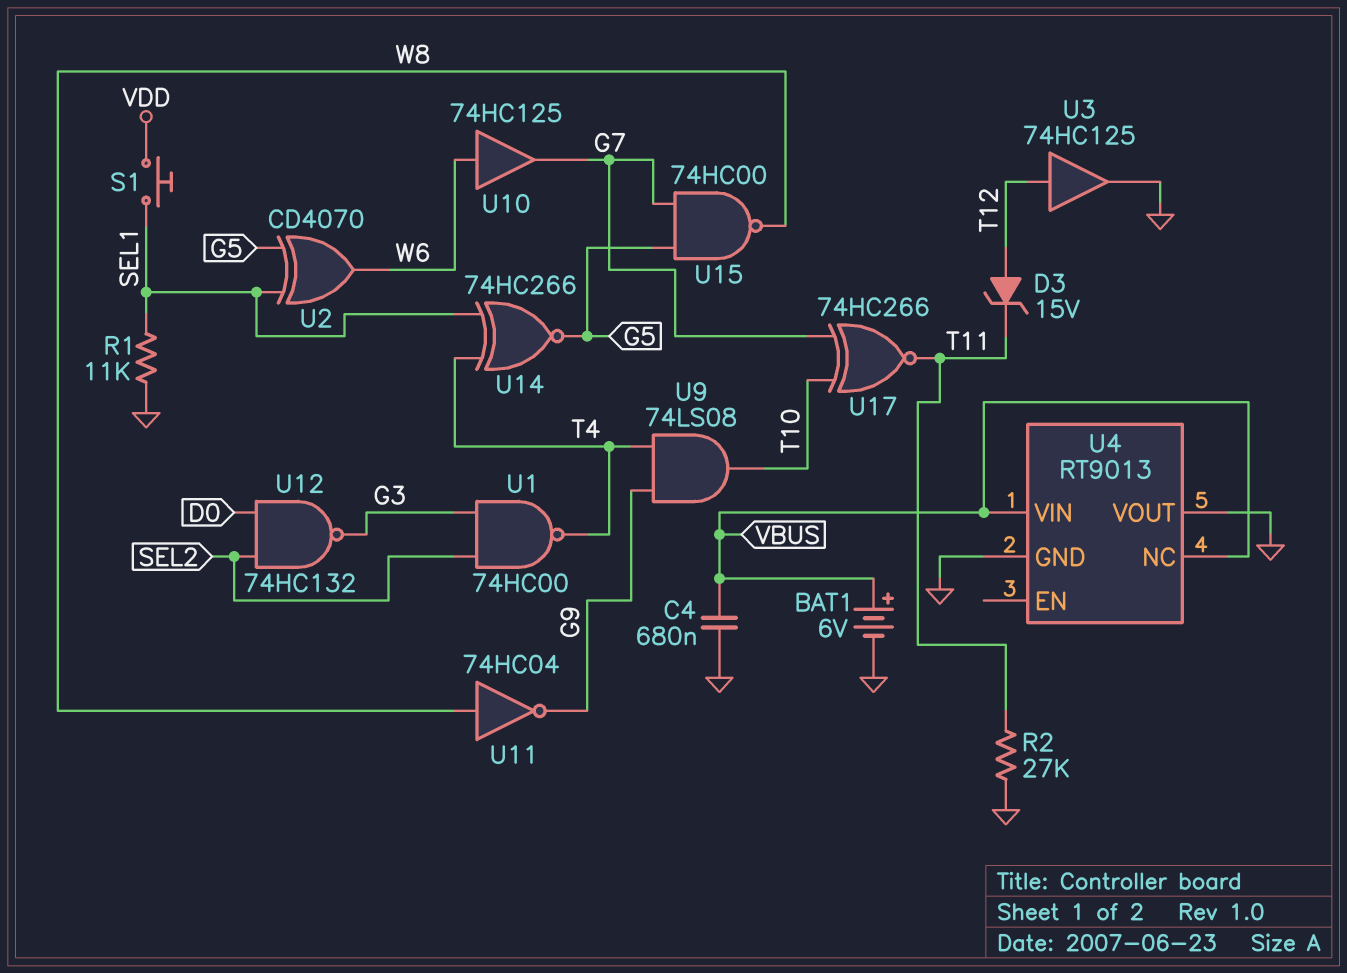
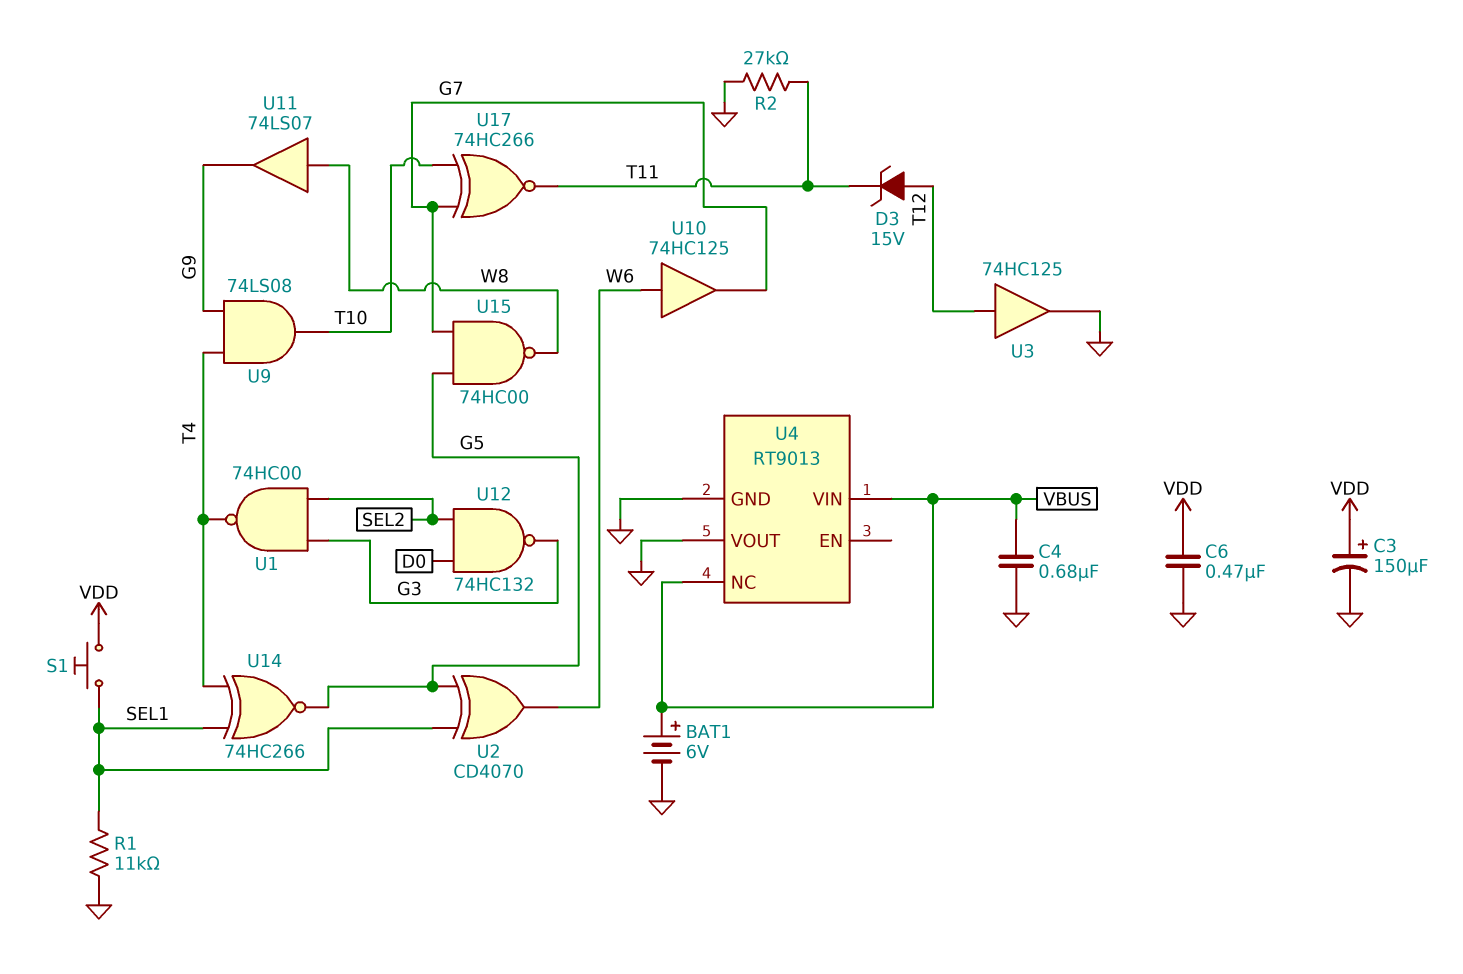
C3: none -> 150uF (plus VDD, minus GND)
C6: none -> 470nF (GND, VDD)
U11: NOT 74HC04 (in W8, out G9) -> buffer 74LS07 (in W8, out G9)

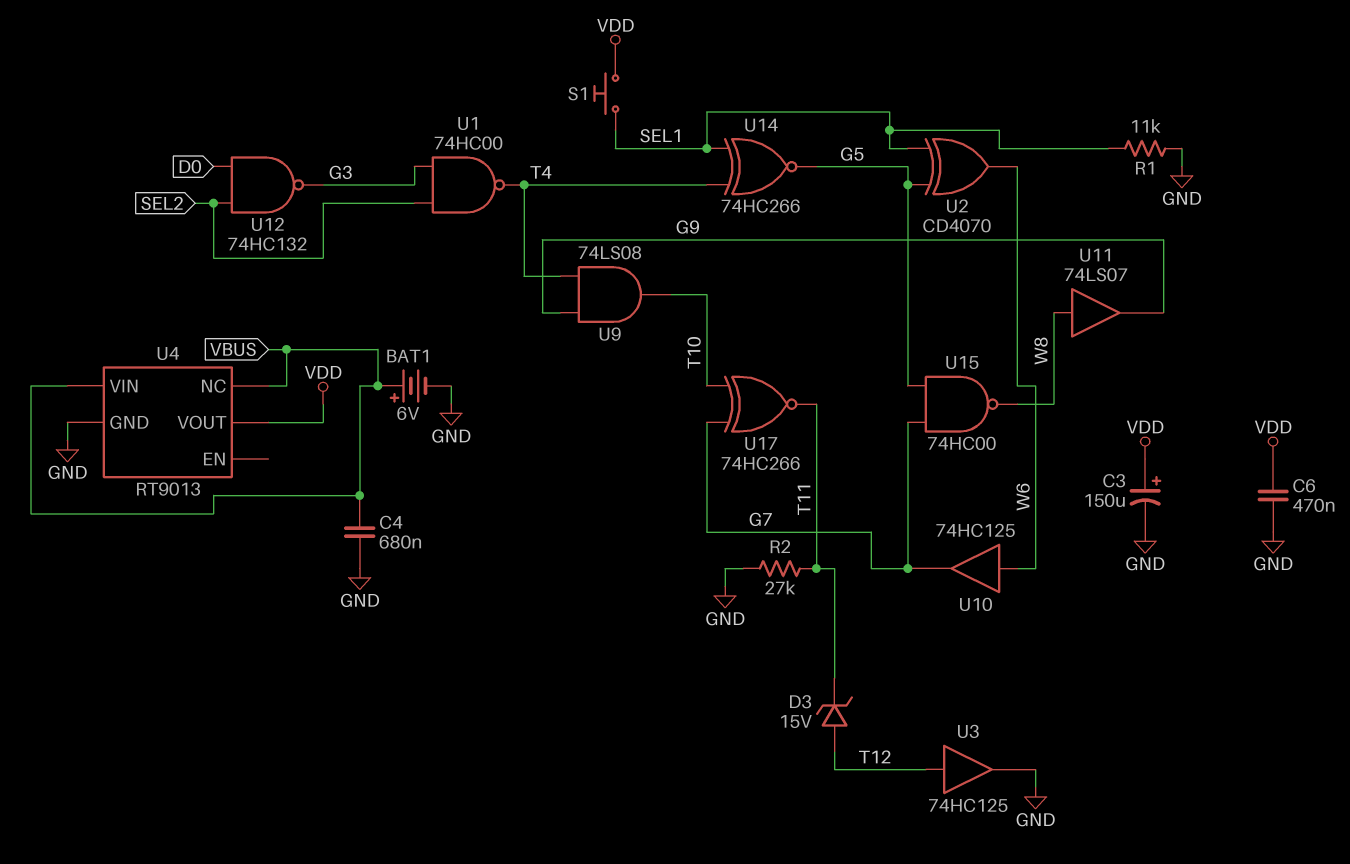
U4 pin VOUT: GND -> VDD

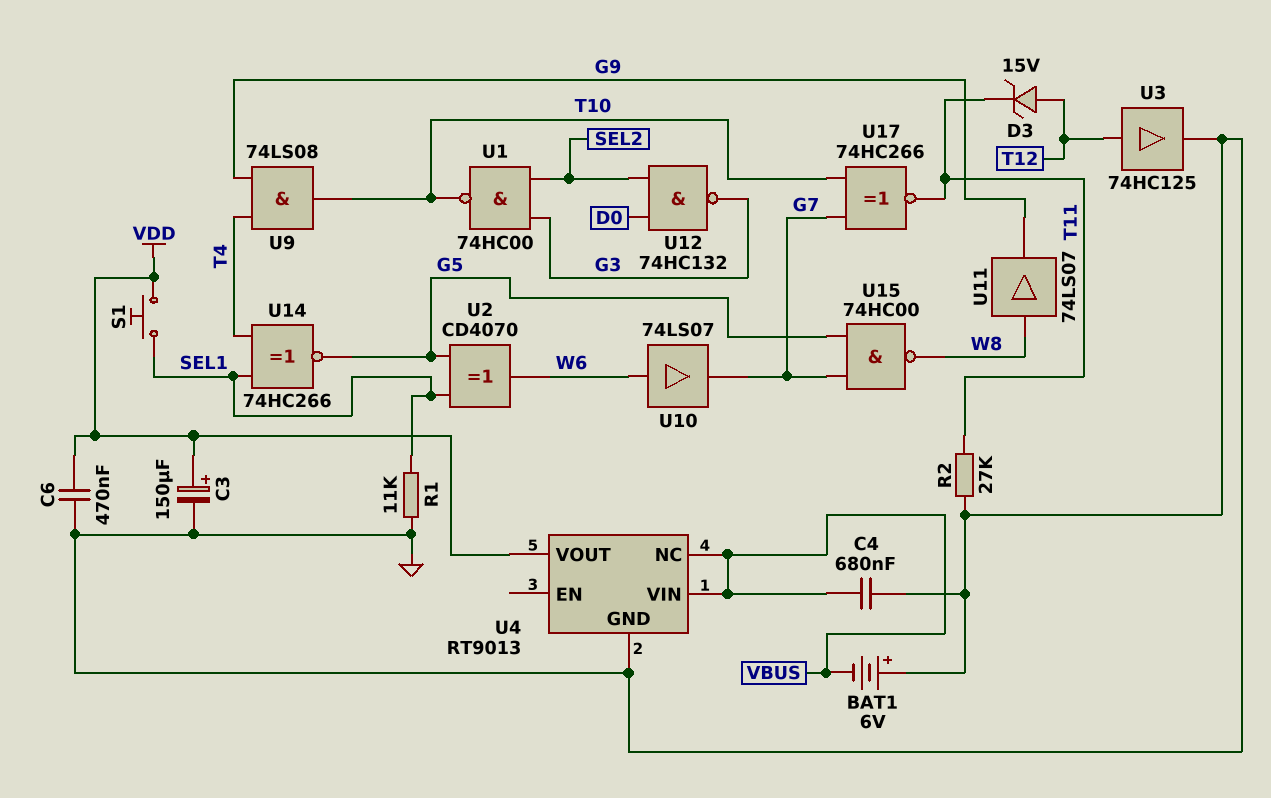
BAT1: 6V (plus VBUS, minus GND) -> 6V (plus GND, minus VBUS)
U1: NAND 74HC00 (in G3, in SEL2, out T4) -> NAND 74HC00 (in G3, in SEL2, out T10)
U10: buffer 74HC125 (in W6, out G7) -> buffer 74LS07 (in W6, out G7)

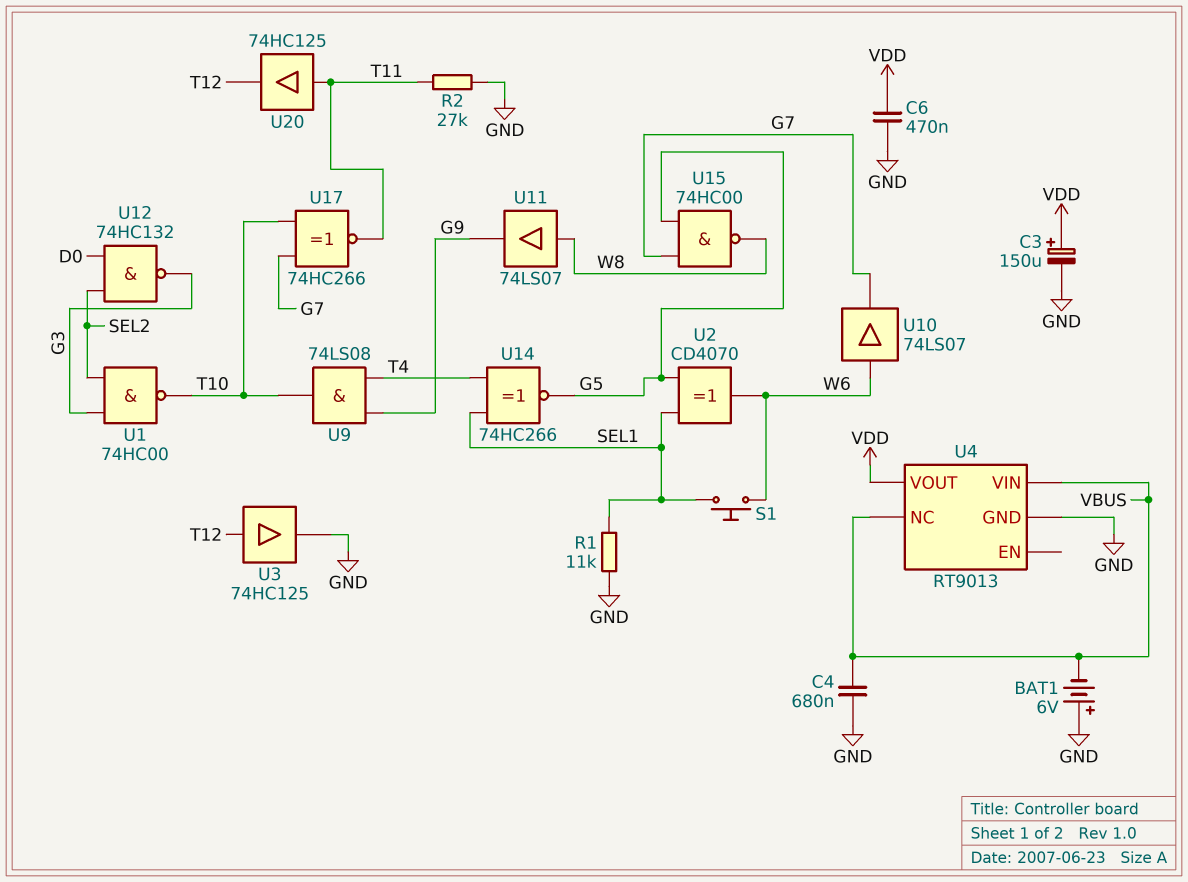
D3: zener 15V (A T12, K T11) -> none
S1: button (SEL1, VDD) -> button (SEL1, W6)
U20: none -> buffer 74HC125 (in T11, out T12)

